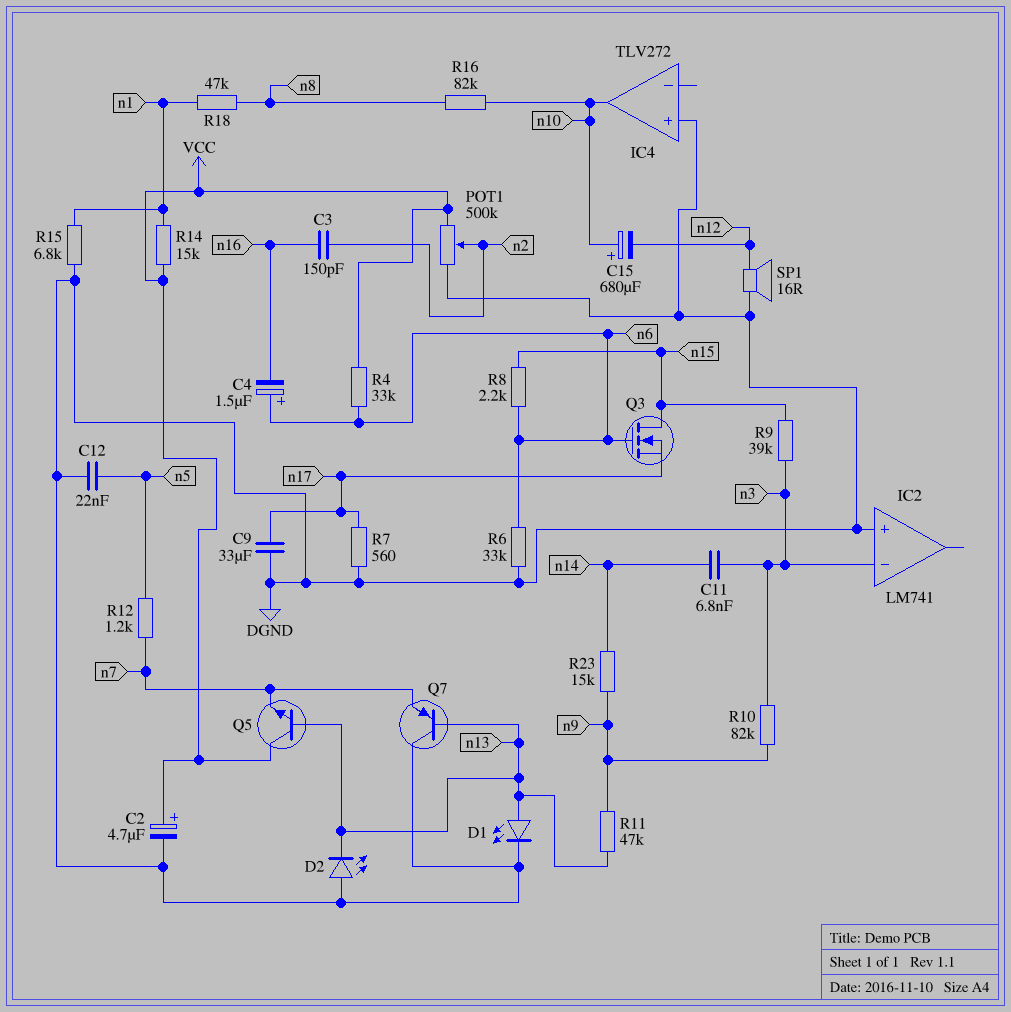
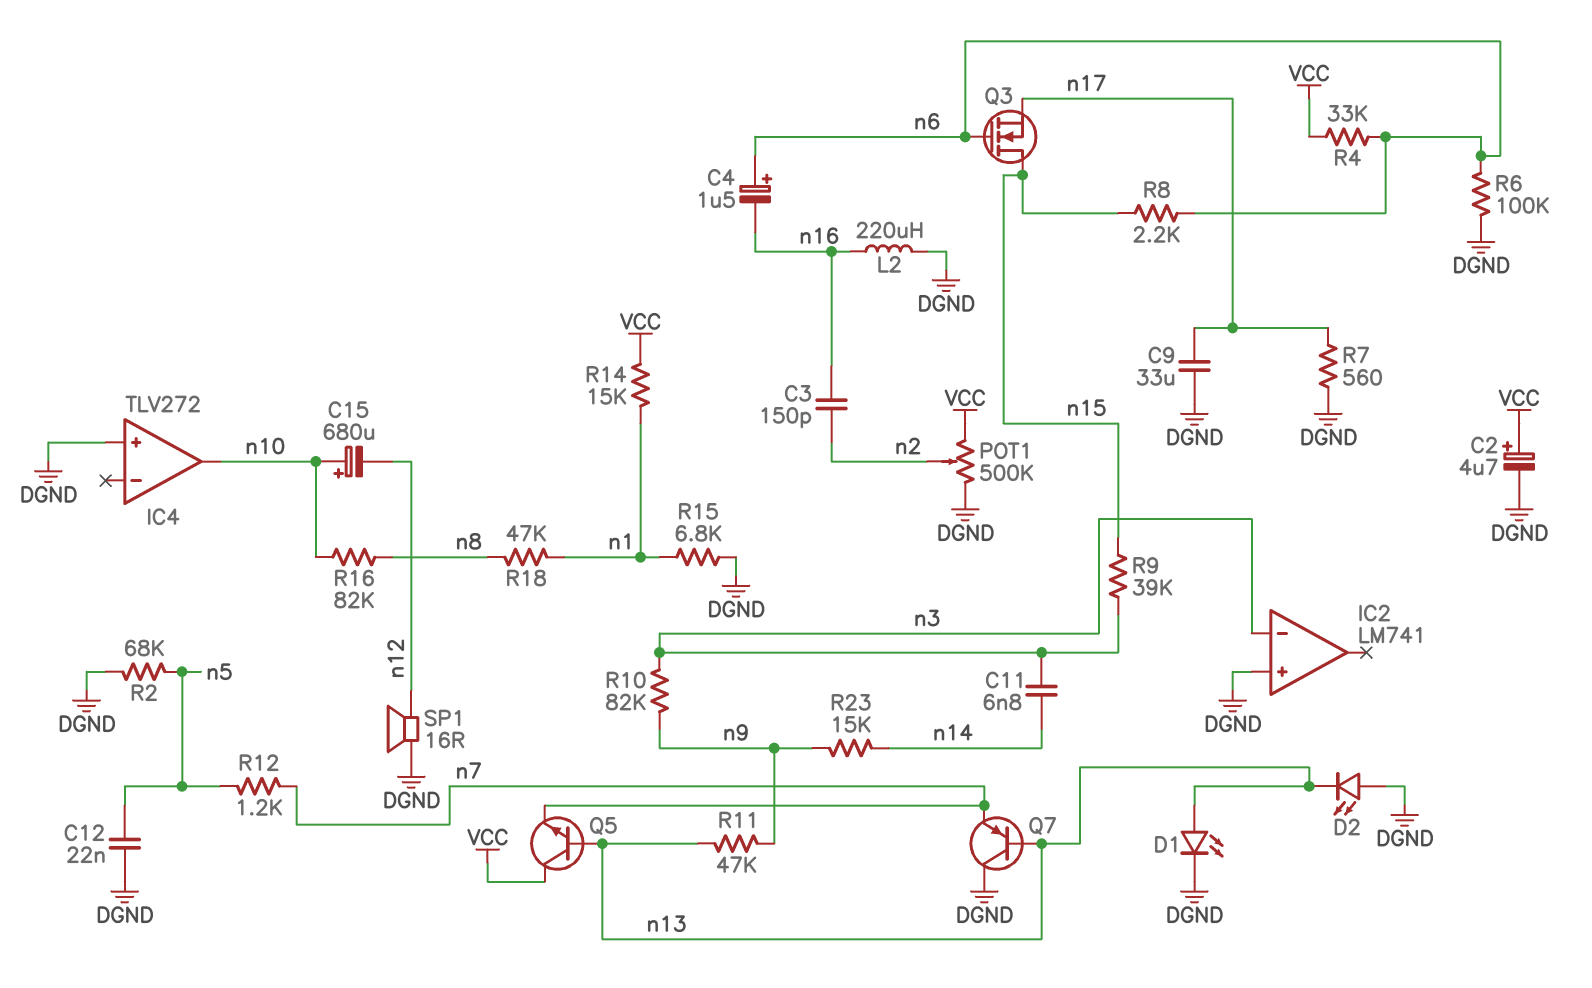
L2: none -> 220uH (DGND, n16)
R2: none -> 68k (DGND, n5)
R6: 33k (DGND, n6) -> 100k (DGND, n6)

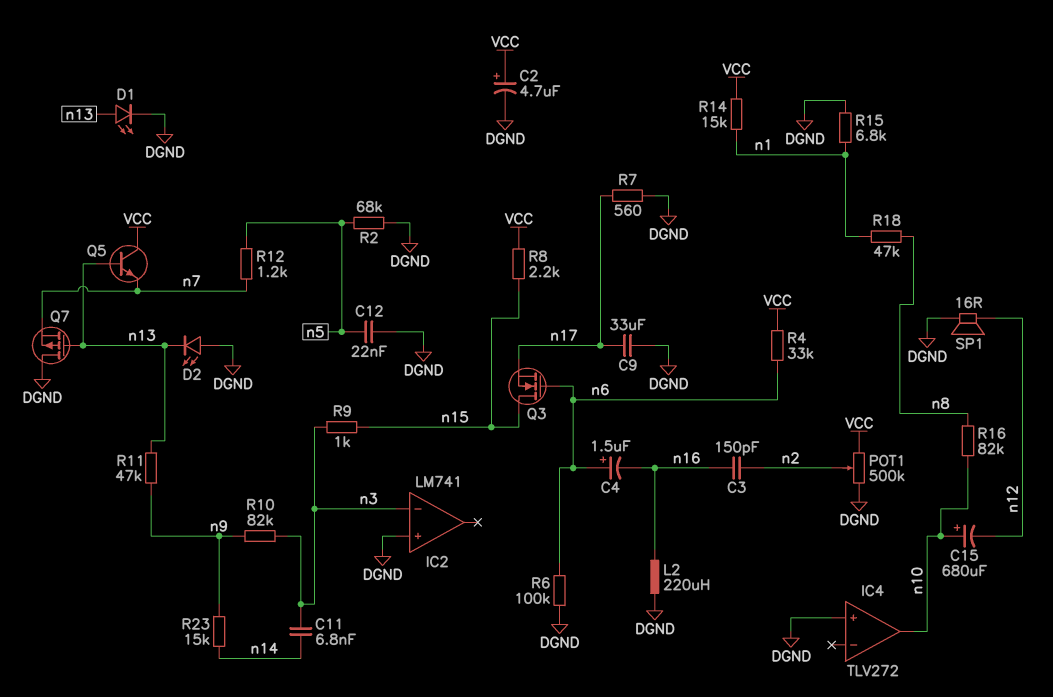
Q7: PNP (B n13, C DGND, E n7) -> PMOS (G n13, D DGND, S n7)
R8: 2.2k (n6, n15) -> 2.2k (VCC, n15)
R9: 39k (n3, n15) -> 1k (n3, n15)

